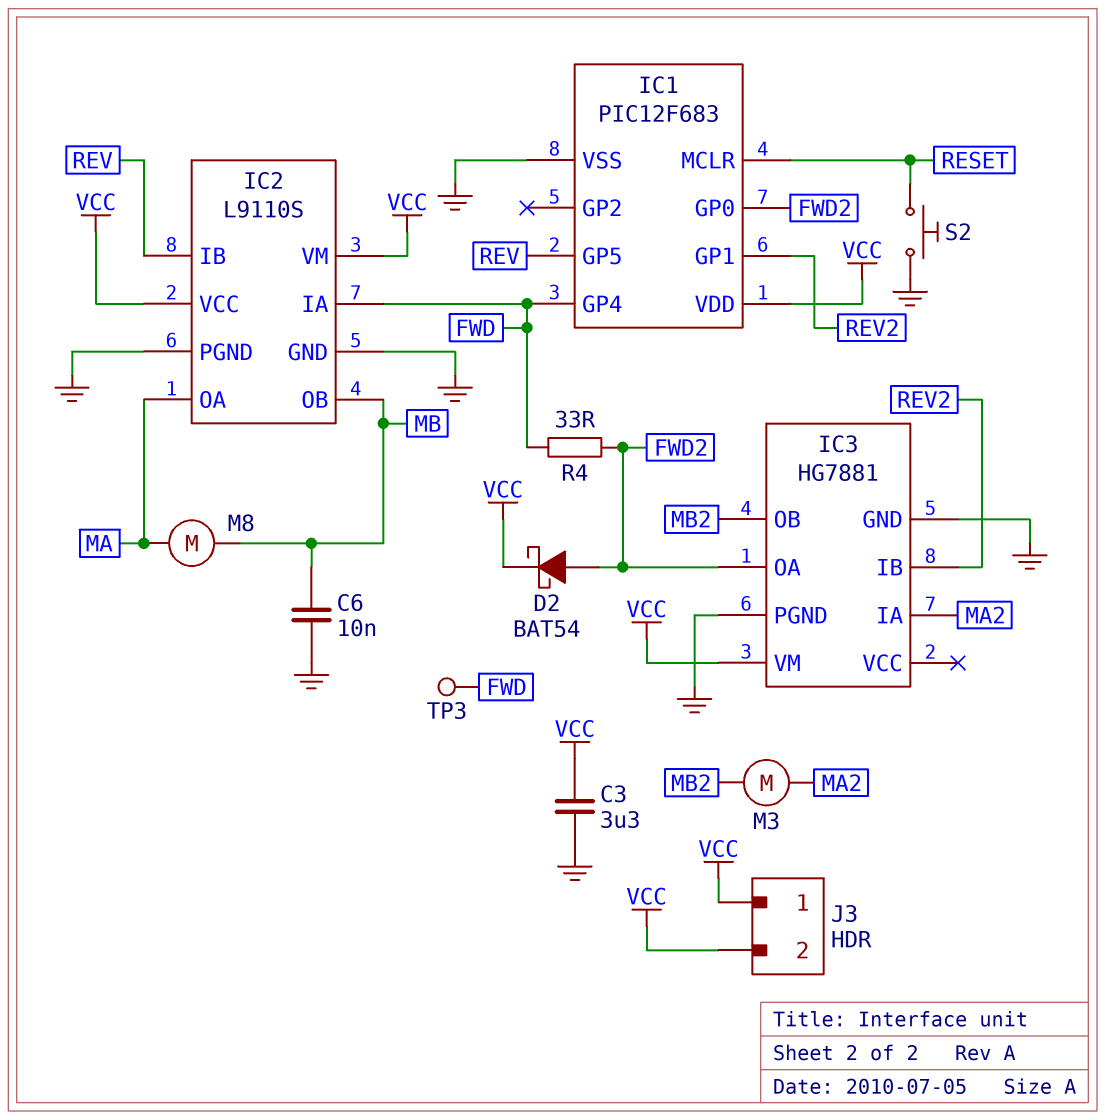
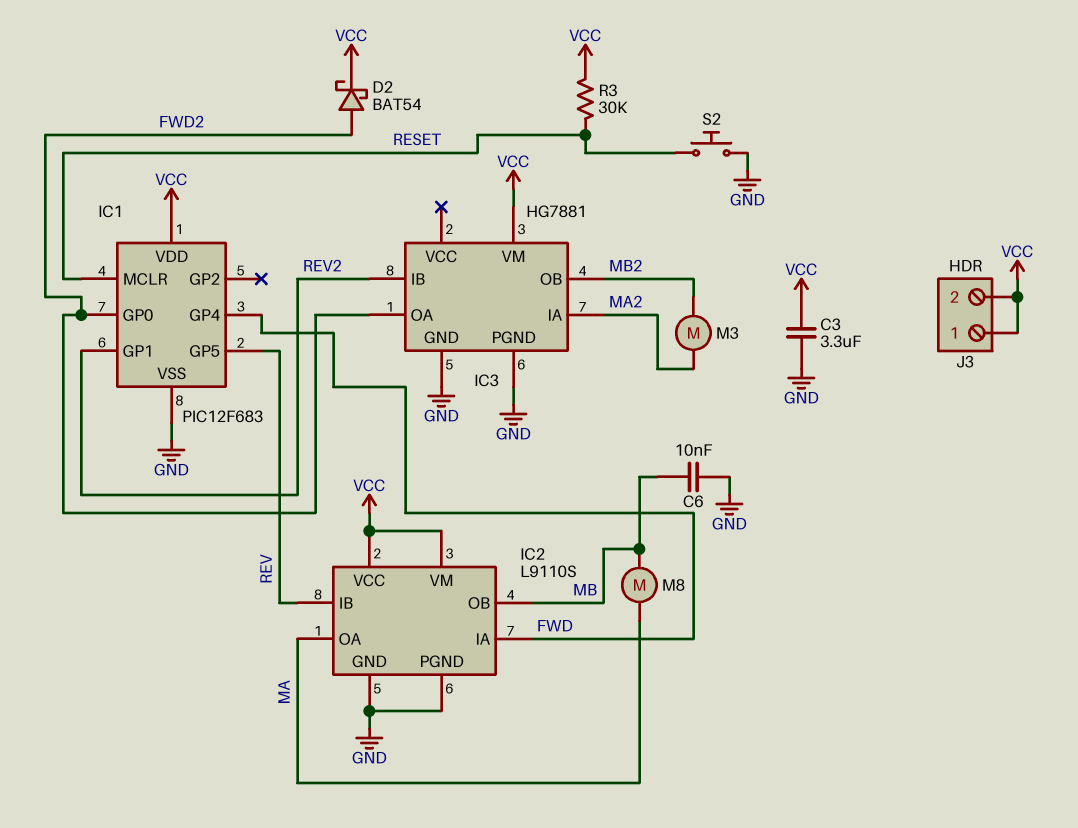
R3: none -> 30k (RESET, VCC)
R4: 33 (FWD, FWD2) -> none
TP3: test point (FWD) -> none

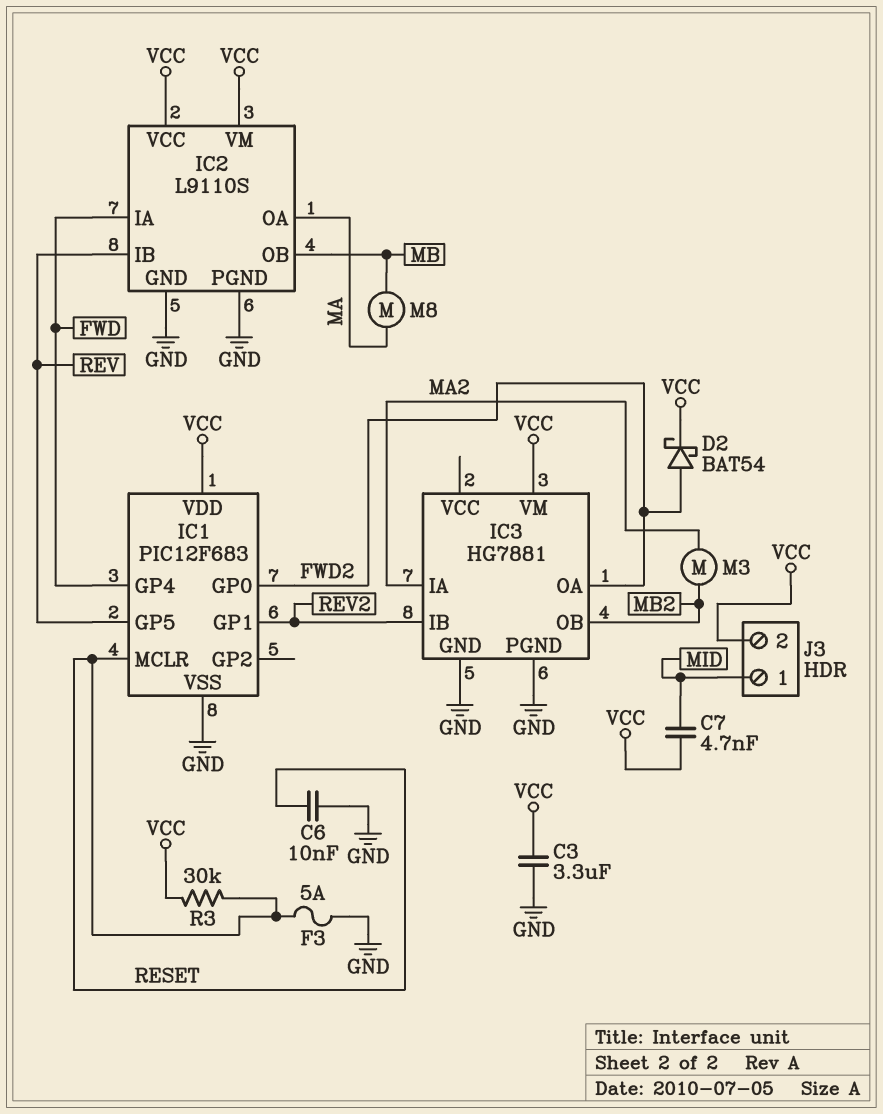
C6: 10nF (GND, MB) -> 10nF (GND, RESET)
C7: none -> 4.7nF (MID, VCC)
F3: none -> 5A (GND, RESET)
J3 pin 1: VCC -> MID
S2: button (GND, RESET) -> none

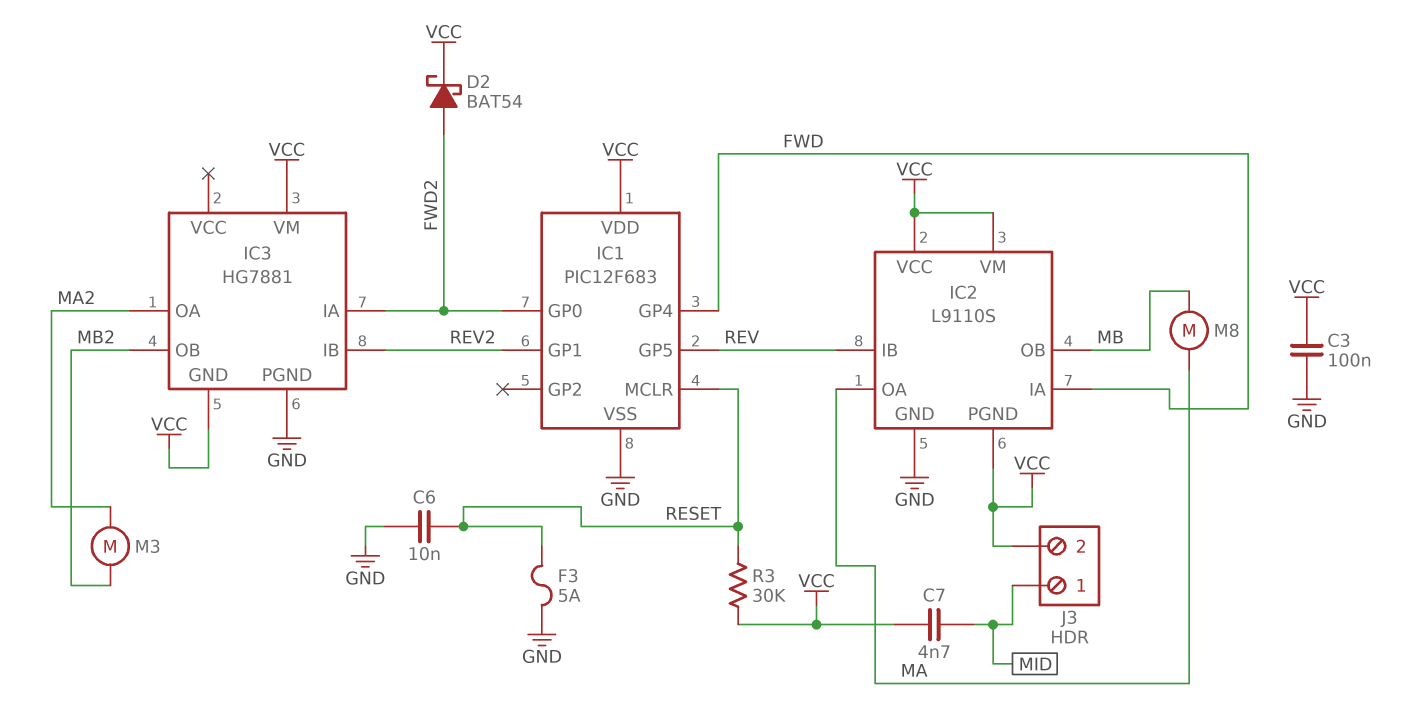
C3: 3.3uF (GND, VCC) -> 100nF (GND, VCC)
IC2 pin PGND: GND -> VCC
IC3 pin GND: GND -> VCC
IC3 pin IA: MA2 -> FWD2
IC3 pin OA: FWD2 -> MA2

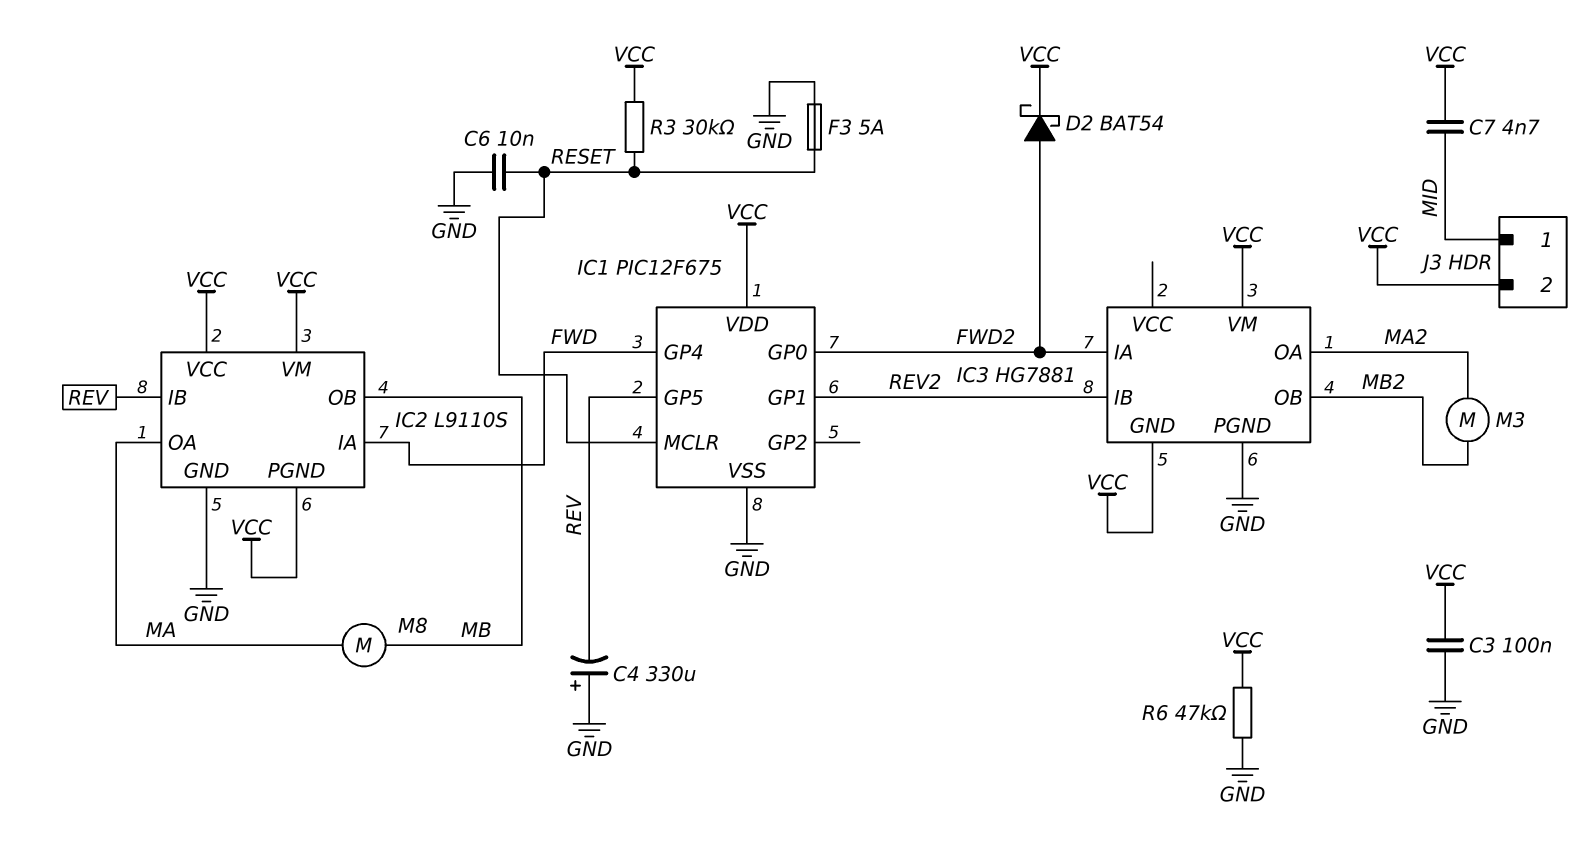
C4: none -> 330uF (plus GND, minus REV)
IC1: PIC12F683 -> PIC12F675
R6: none -> 47k (GND, VCC)

